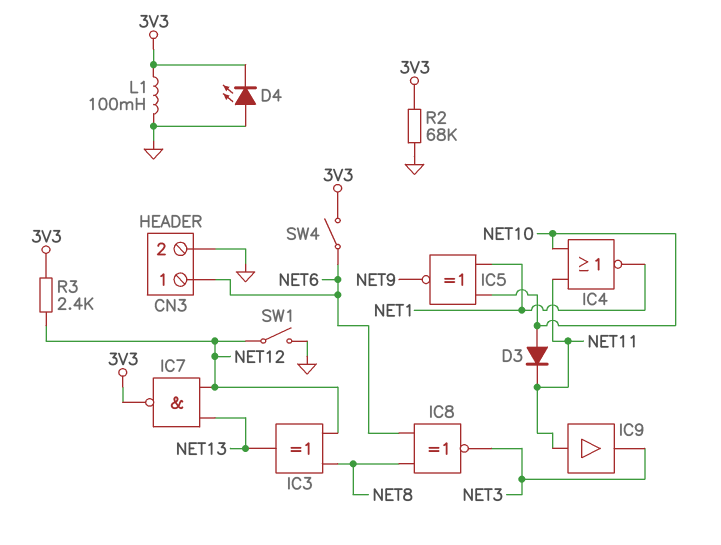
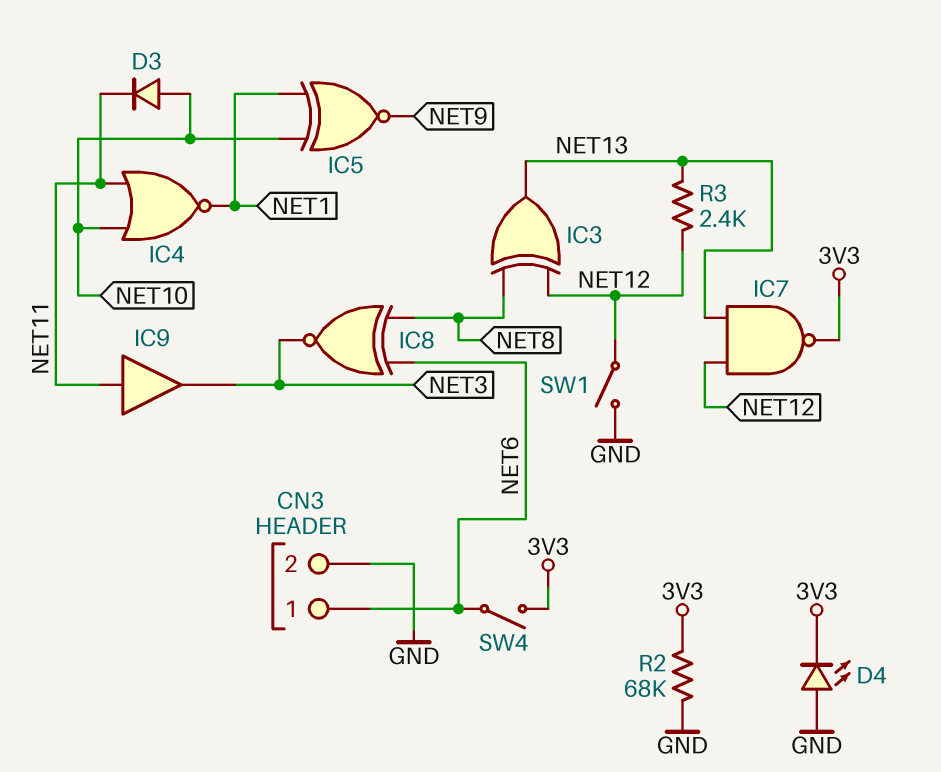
L1: 100mH (3V3, GND) -> none
R3: 2.4k (3V3, NET12) -> 2.4k (NET12, NET13)

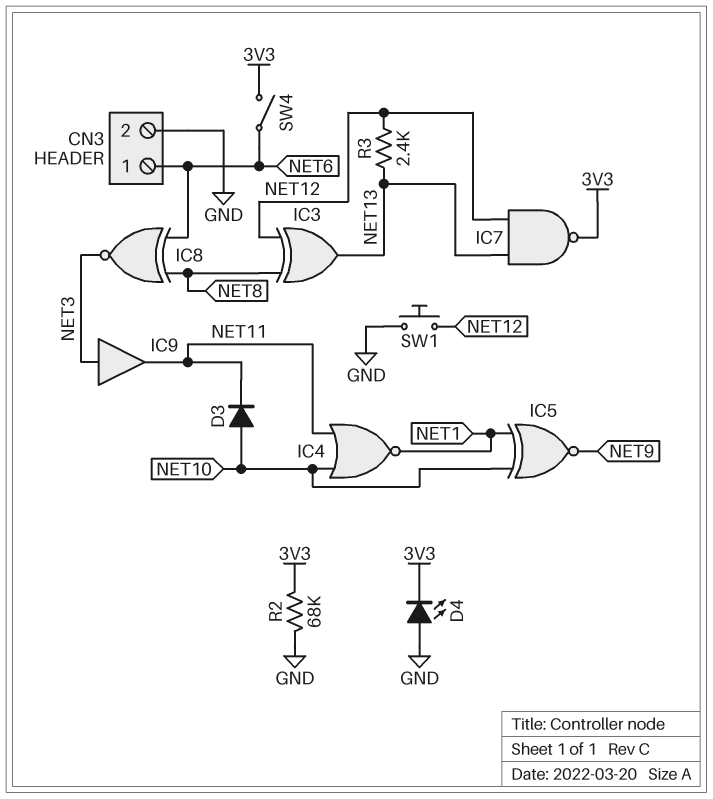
IC9: buffer (in NET11, out NET3) -> buffer (in NET3, out NET11)
SW1: switch (GND, NET12) -> button (GND, NET12)

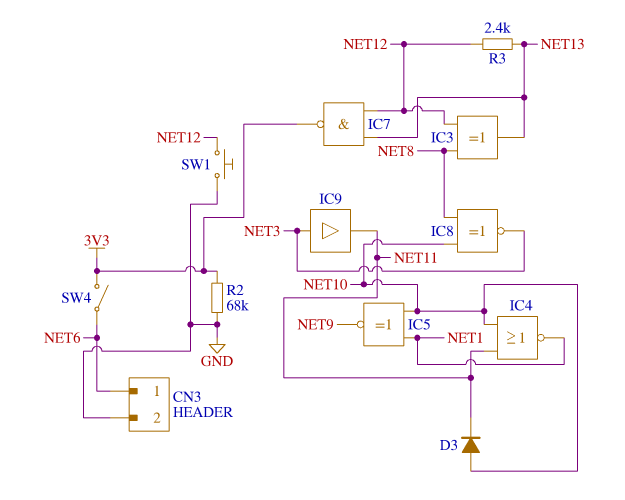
D4: LED (A GND, K 3V3) -> none
IC8: XNOR (in NET6, in NET8, out NET3) -> XNOR (in NET8, in NET10, out NET3)

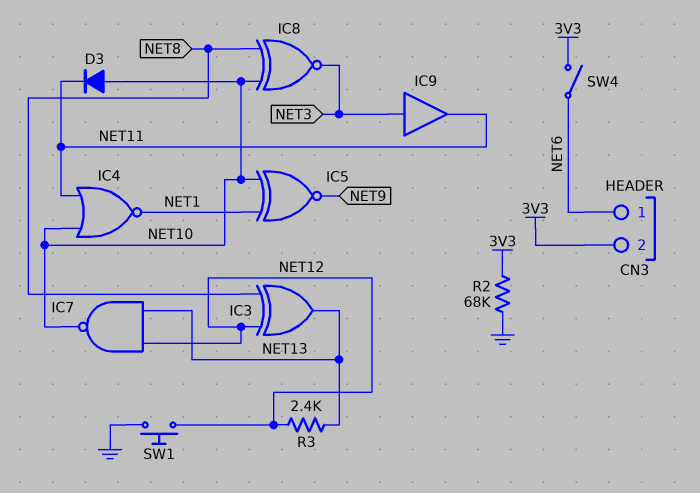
CN3 pin 2: GND -> 3V3
IC7: NAND (in NET12, in NET13, out 3V3) -> NAND (in NET12, in NET13, out NET10)

